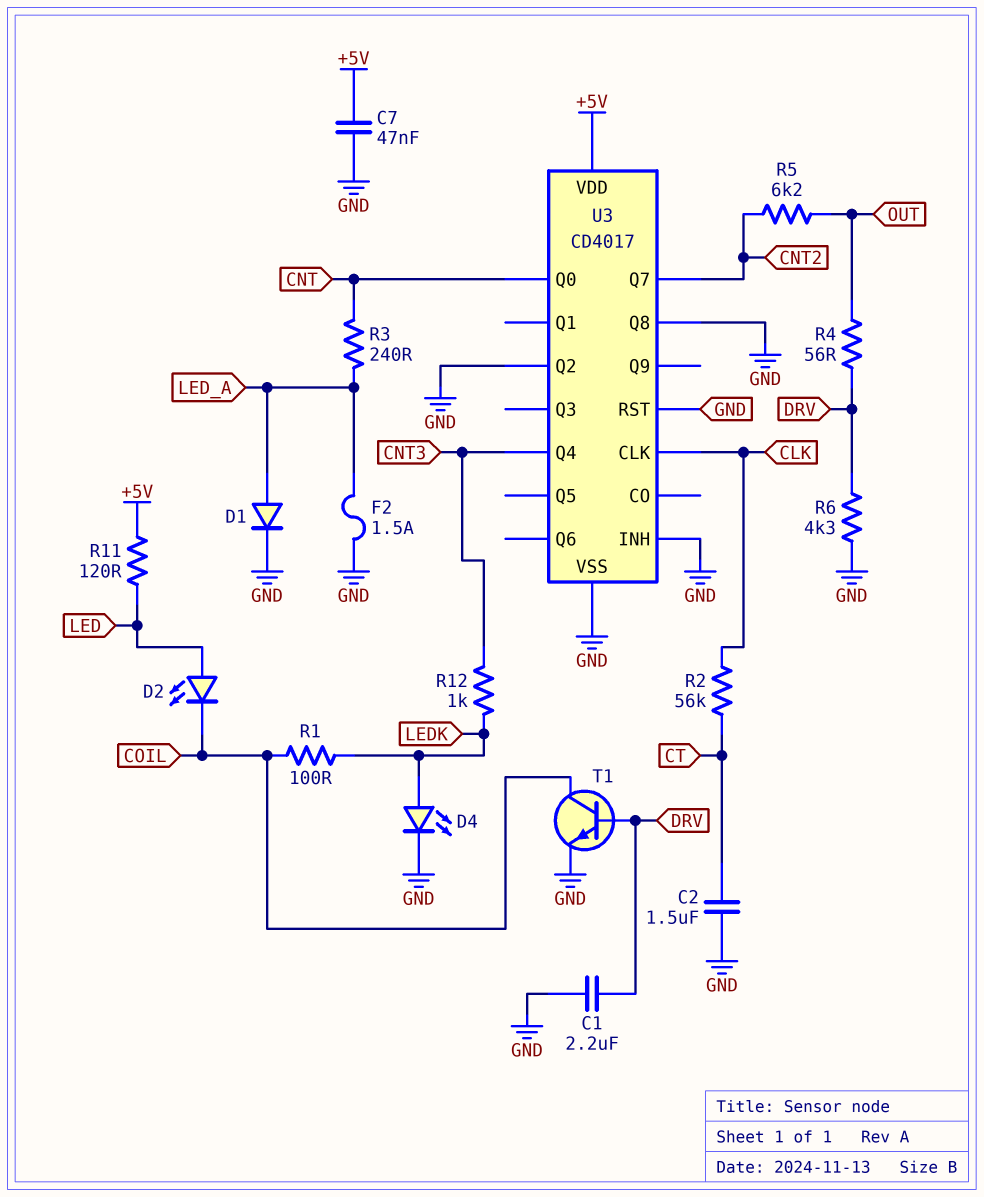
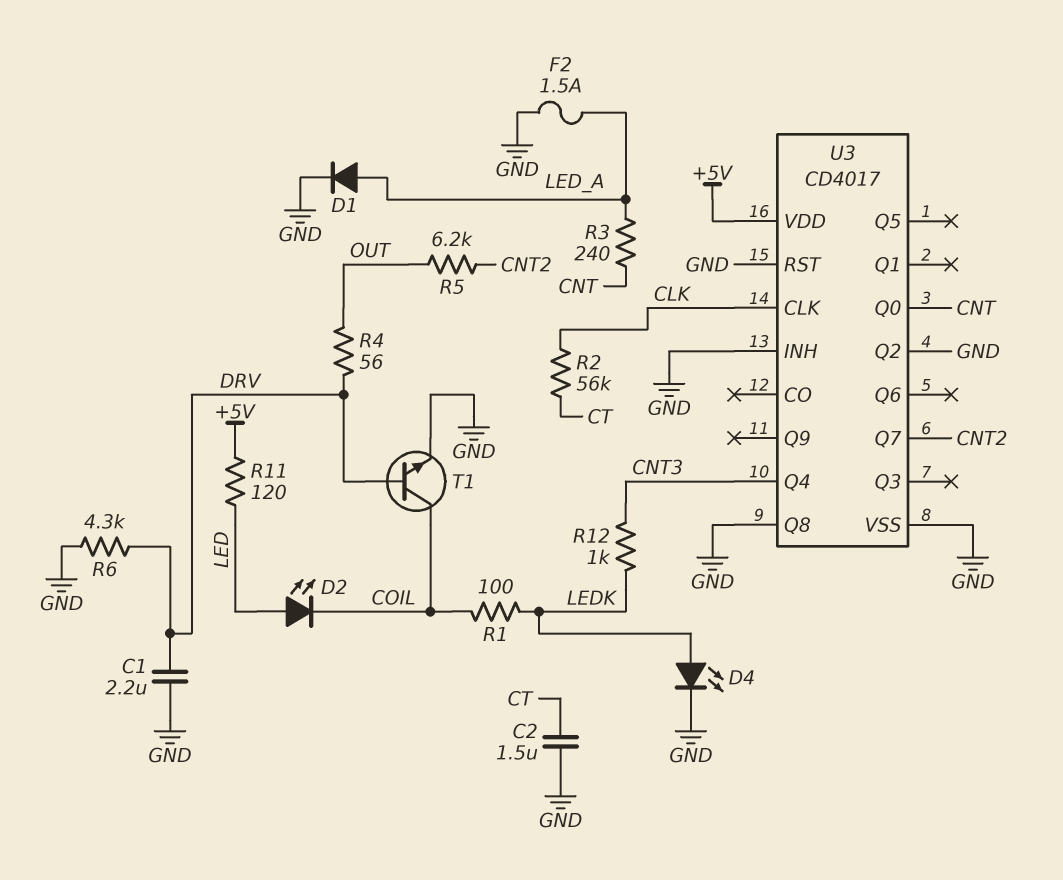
C7: 47nF (+5V, GND) -> none

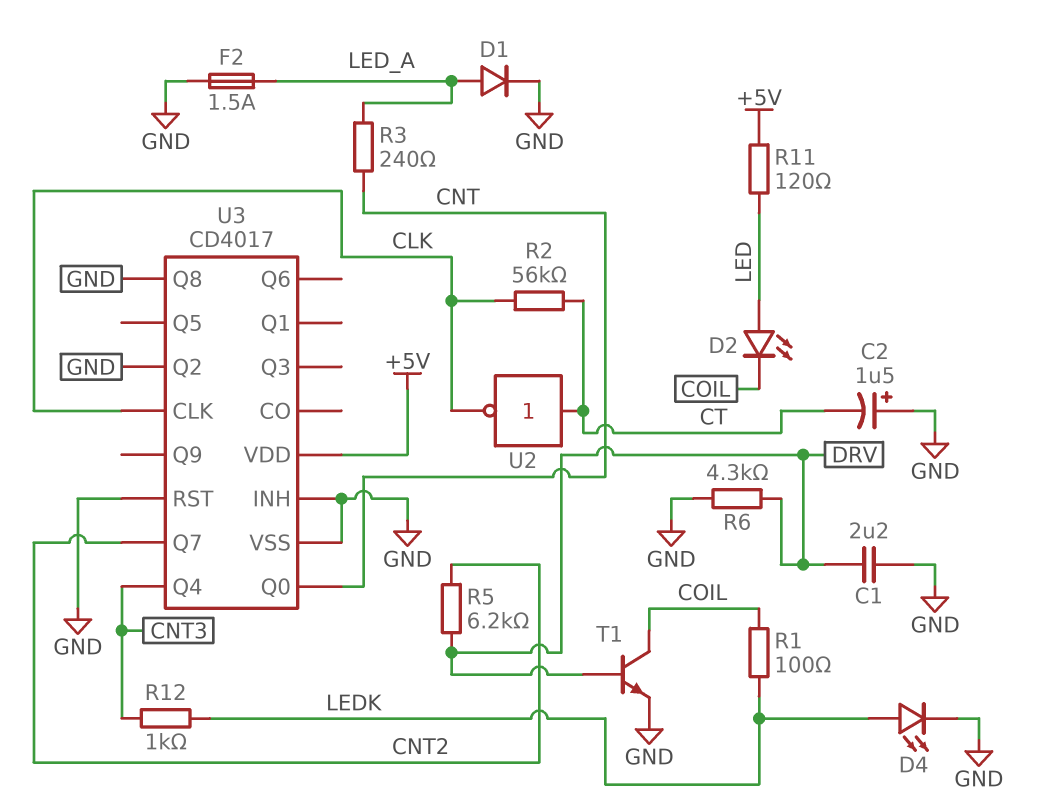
C2: 1.5uF (CT, GND) -> 1.5uF (plus GND, minus CT)
R4: 56 (DRV, OUT) -> none
R5: 6.2k (CNT2, OUT) -> 6.2k (CNT2, DRV)
U2: none -> NOT (in CT, out CLK)

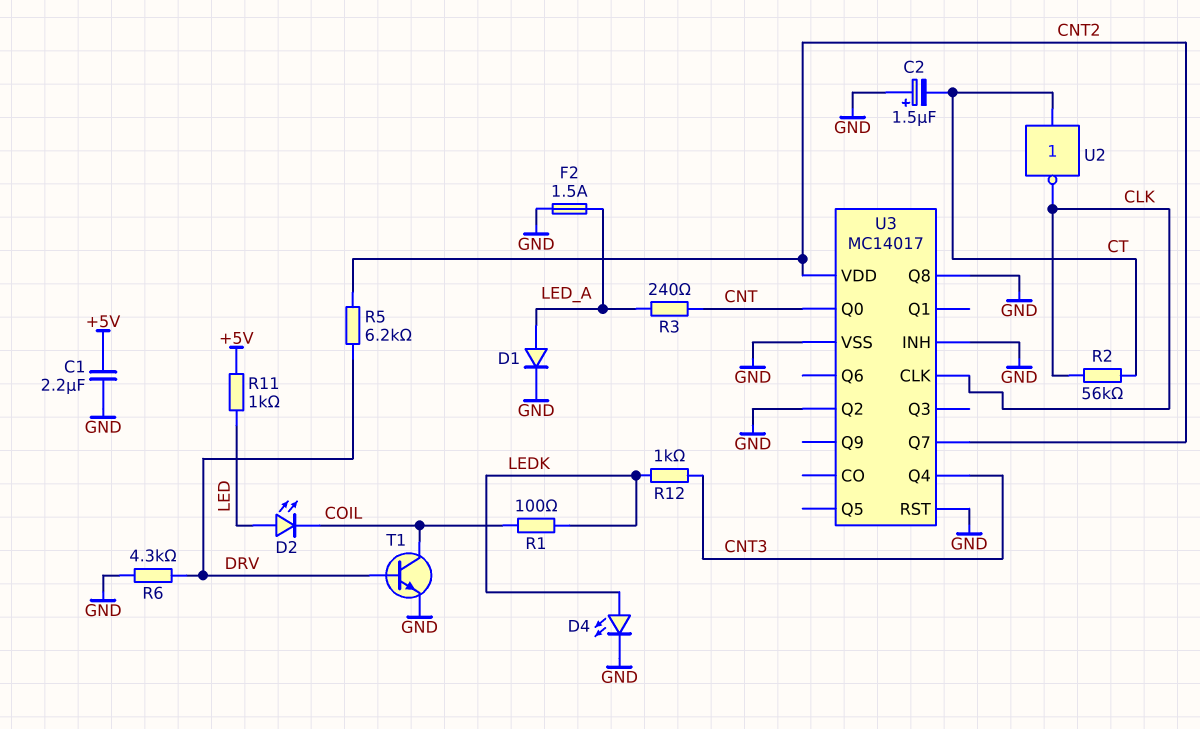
C1: 2.2uF (DRV, GND) -> 2.2uF (+5V, GND)
R11: 120 (+5V, LED) -> 1k (+5V, LED)
U3: CD4017 -> MC14017
U3 pin VDD: +5V -> CNT2

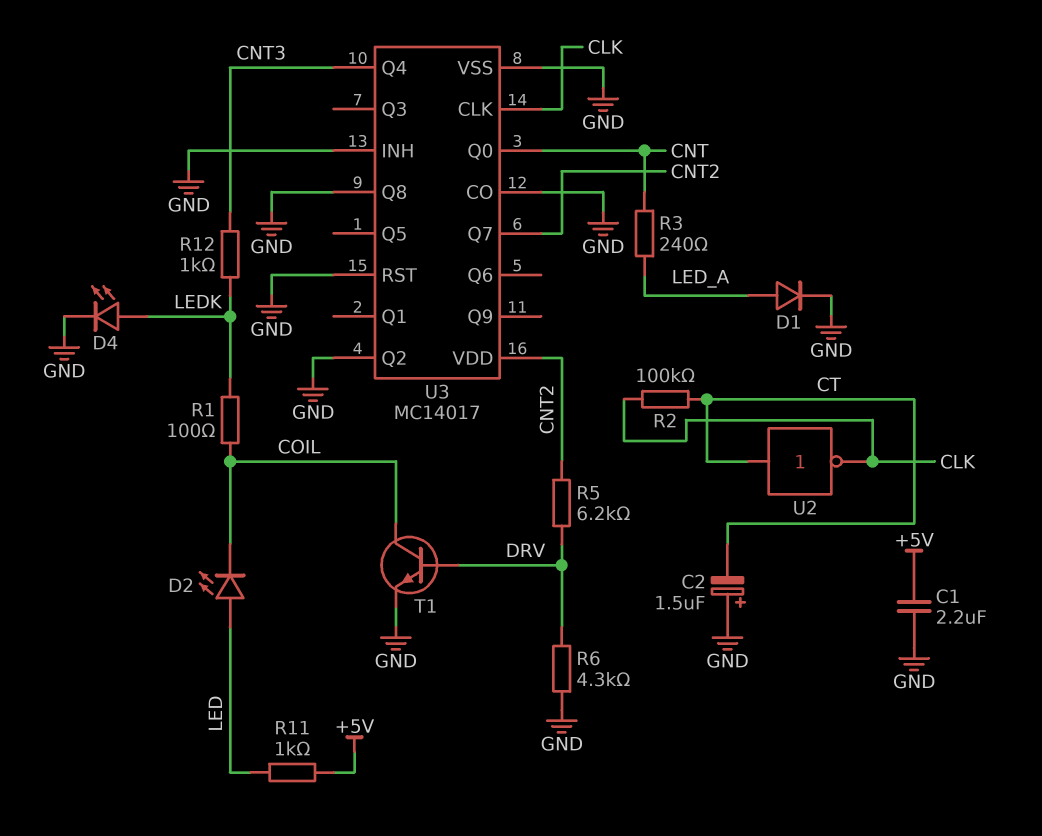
F2: 1.5A (GND, LED_A) -> none
R2: 56k (CLK, CT) -> 100k (CLK, CT)
U3 pin CO: none -> GND

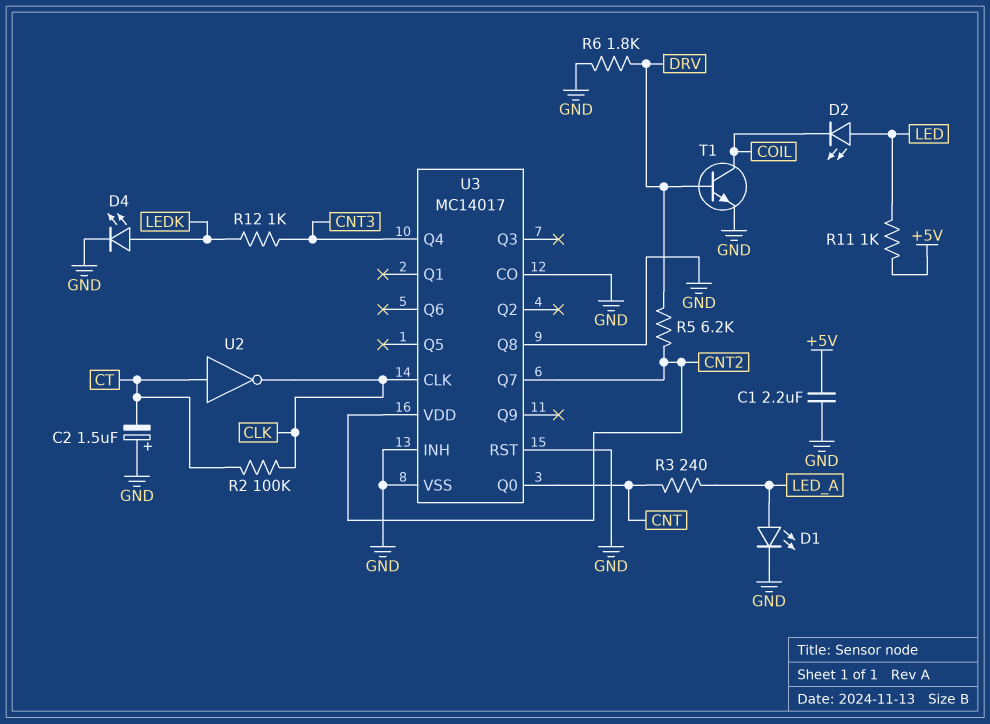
D1: diode (A LED_A, K GND) -> LED (A LED_A, K GND)
R1: 100 (COIL, LEDK) -> none
R6: 4.3k (DRV, GND) -> 1.8k (DRV, GND)
U3 pin Q2: GND -> none

